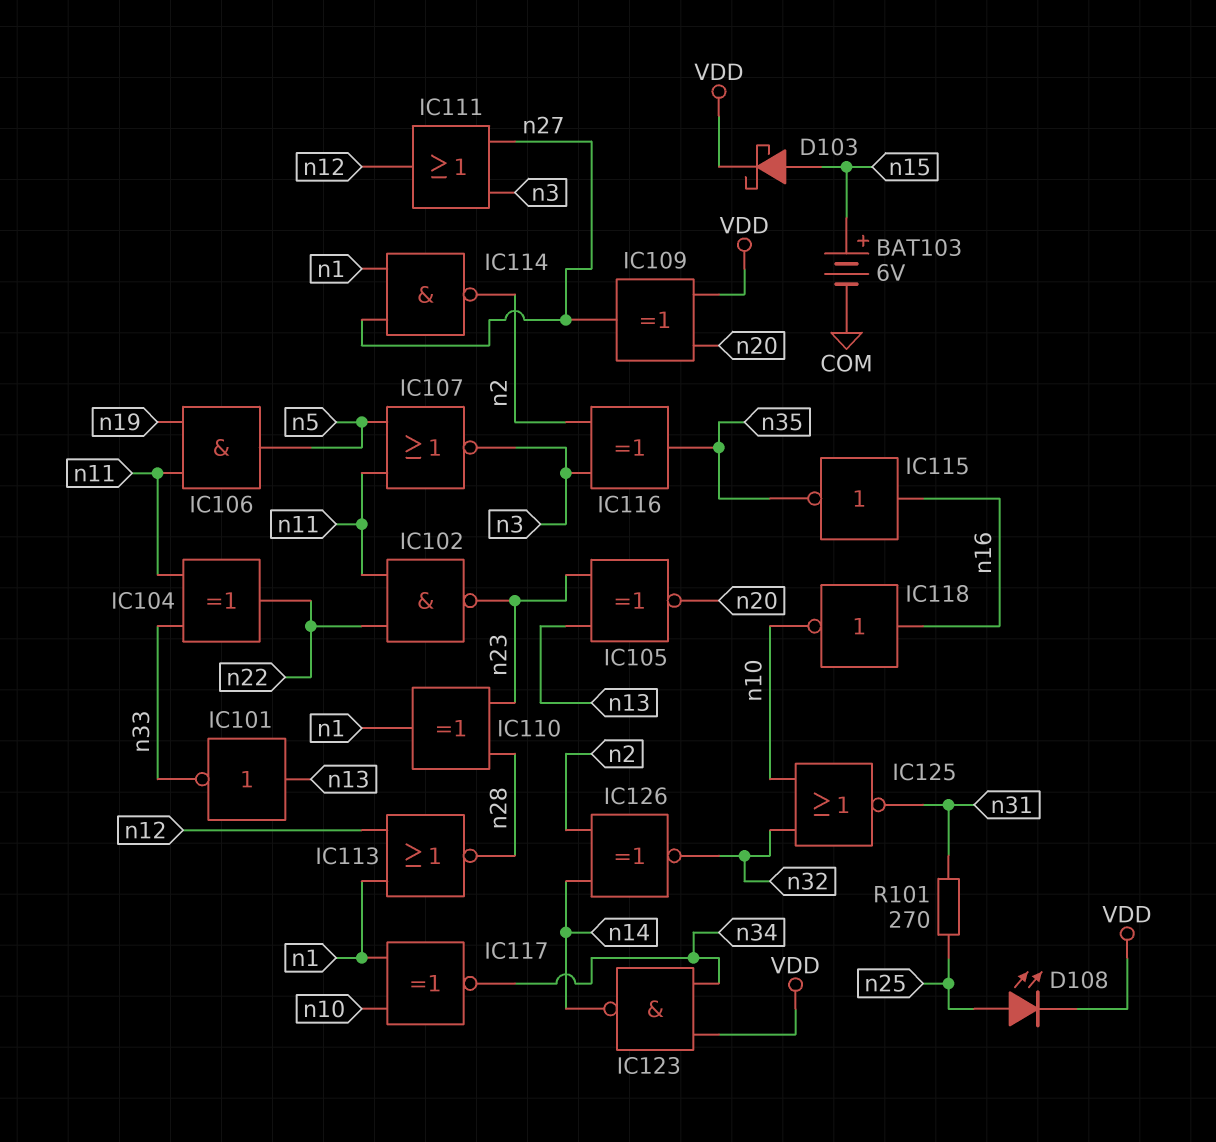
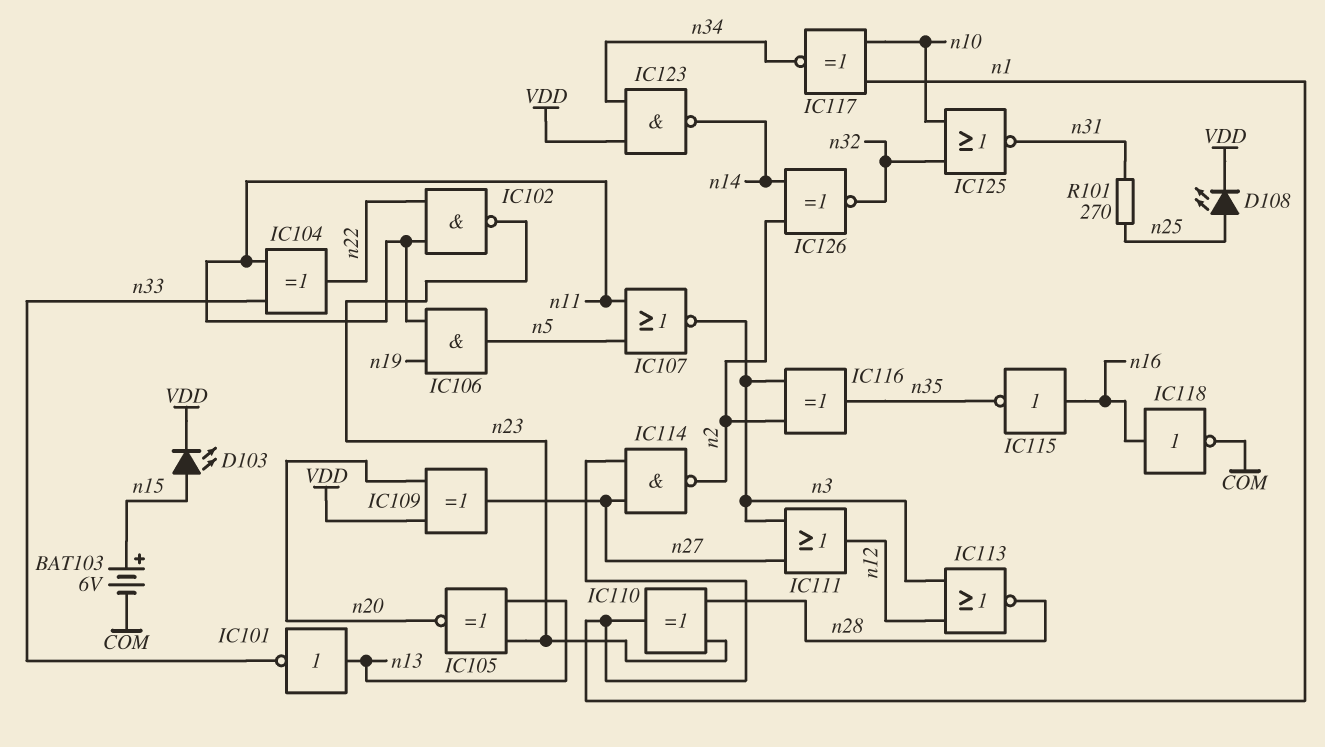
D103: schottky (A n15, K VDD) -> LED (A n15, K VDD)
IC113: NOR (in n1, in n12, out n28) -> NOR (in n3, in n12, out n28)
IC118: NOT (in n16, out n10) -> NOT (in n16, out COM)

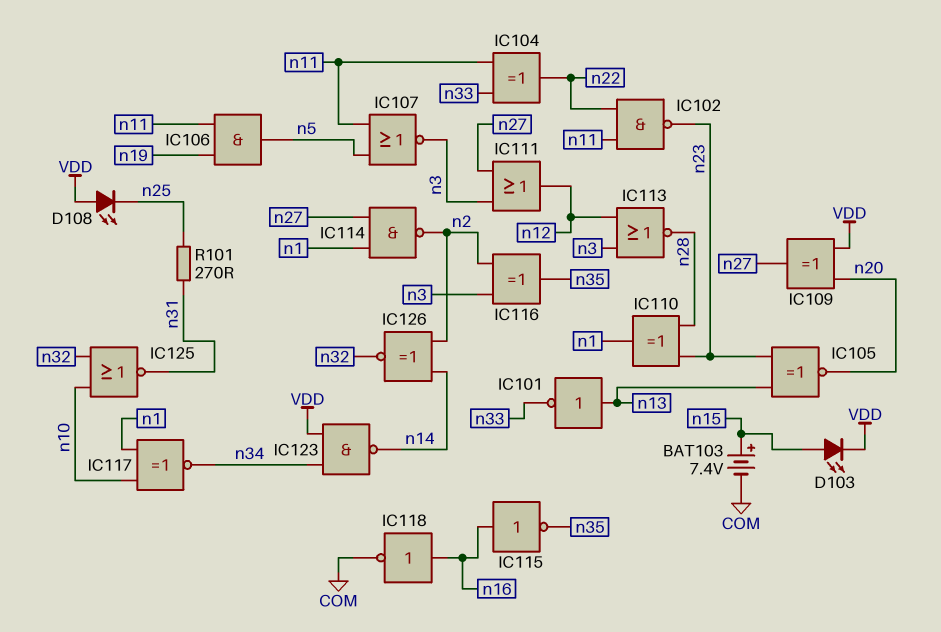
BAT103: 6V (plus n15, minus COM) -> 7.4V (plus n15, minus COM)
D108: LED (A n25, K VDD) -> LED (A VDD, K n25)

